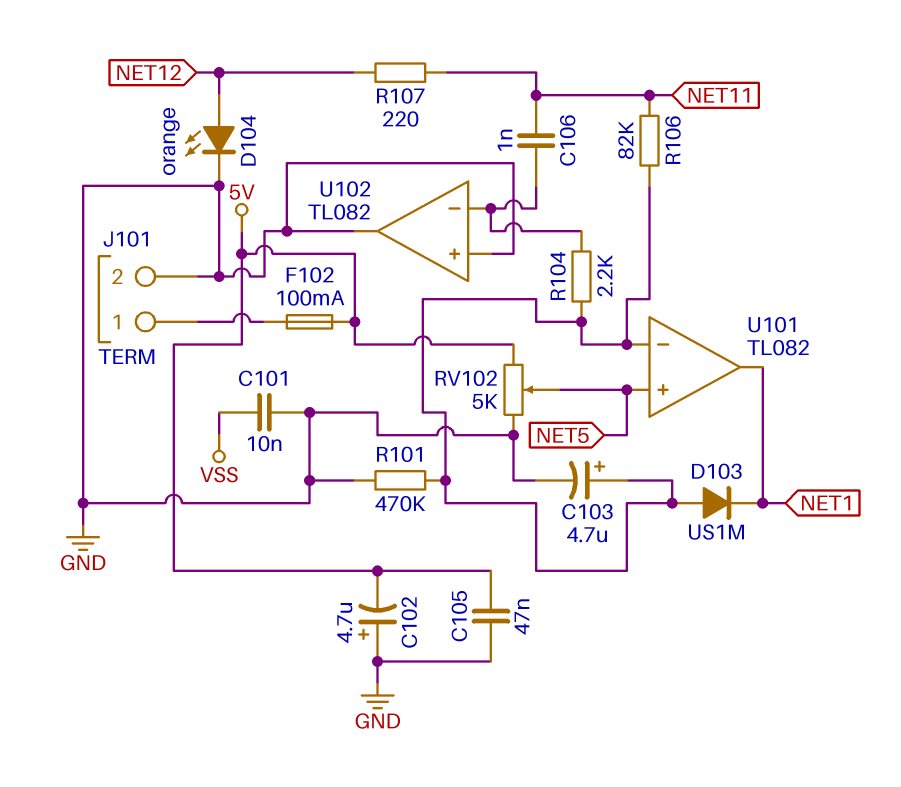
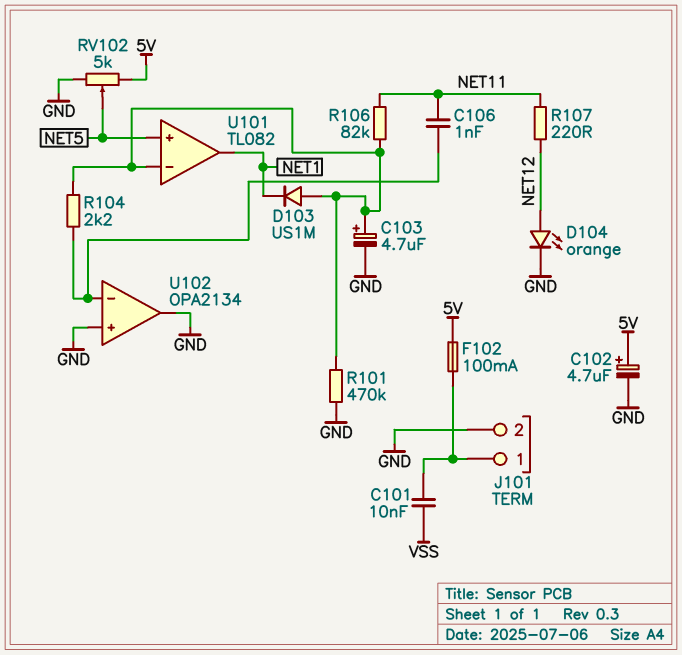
C101: 10nF (GND, VSS) -> 10nF (J101/1, VSS)
C102: 4.7uF (plus GND, minus 5V) -> 4.7uF (plus 5V, minus GND)
C105: 47nF (5V, GND) -> none
U102: TL082 -> OPA2134

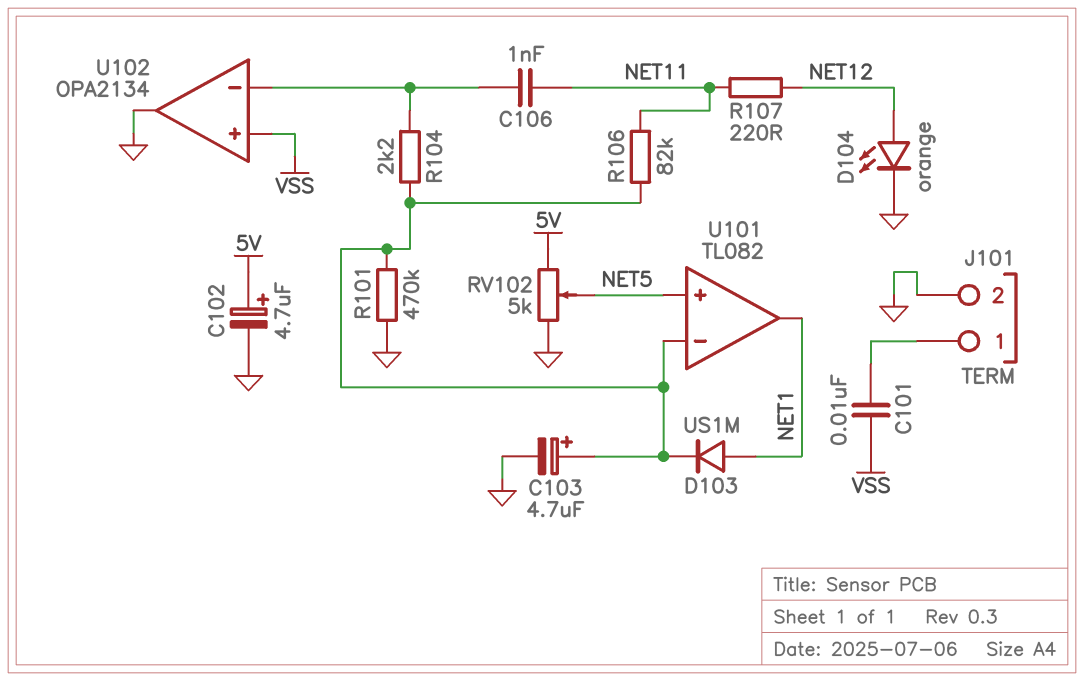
D103: diode US1M (A U101/in-, K NET1) -> diode US1M (A NET1, K U101/in-)
F102: 100mA (5V, J101/1) -> none
U102 pin in+: GND -> VSS

